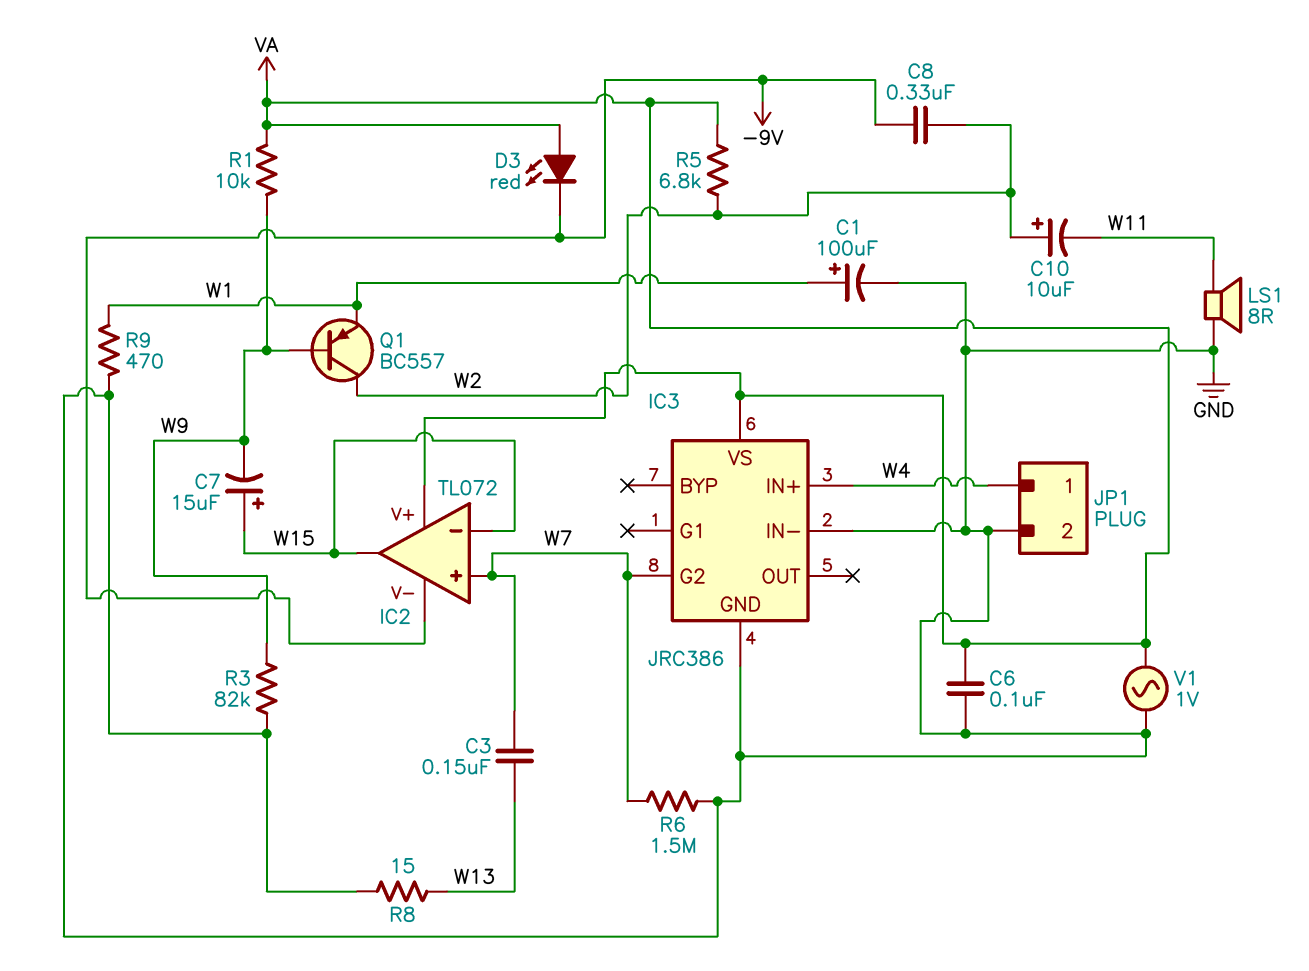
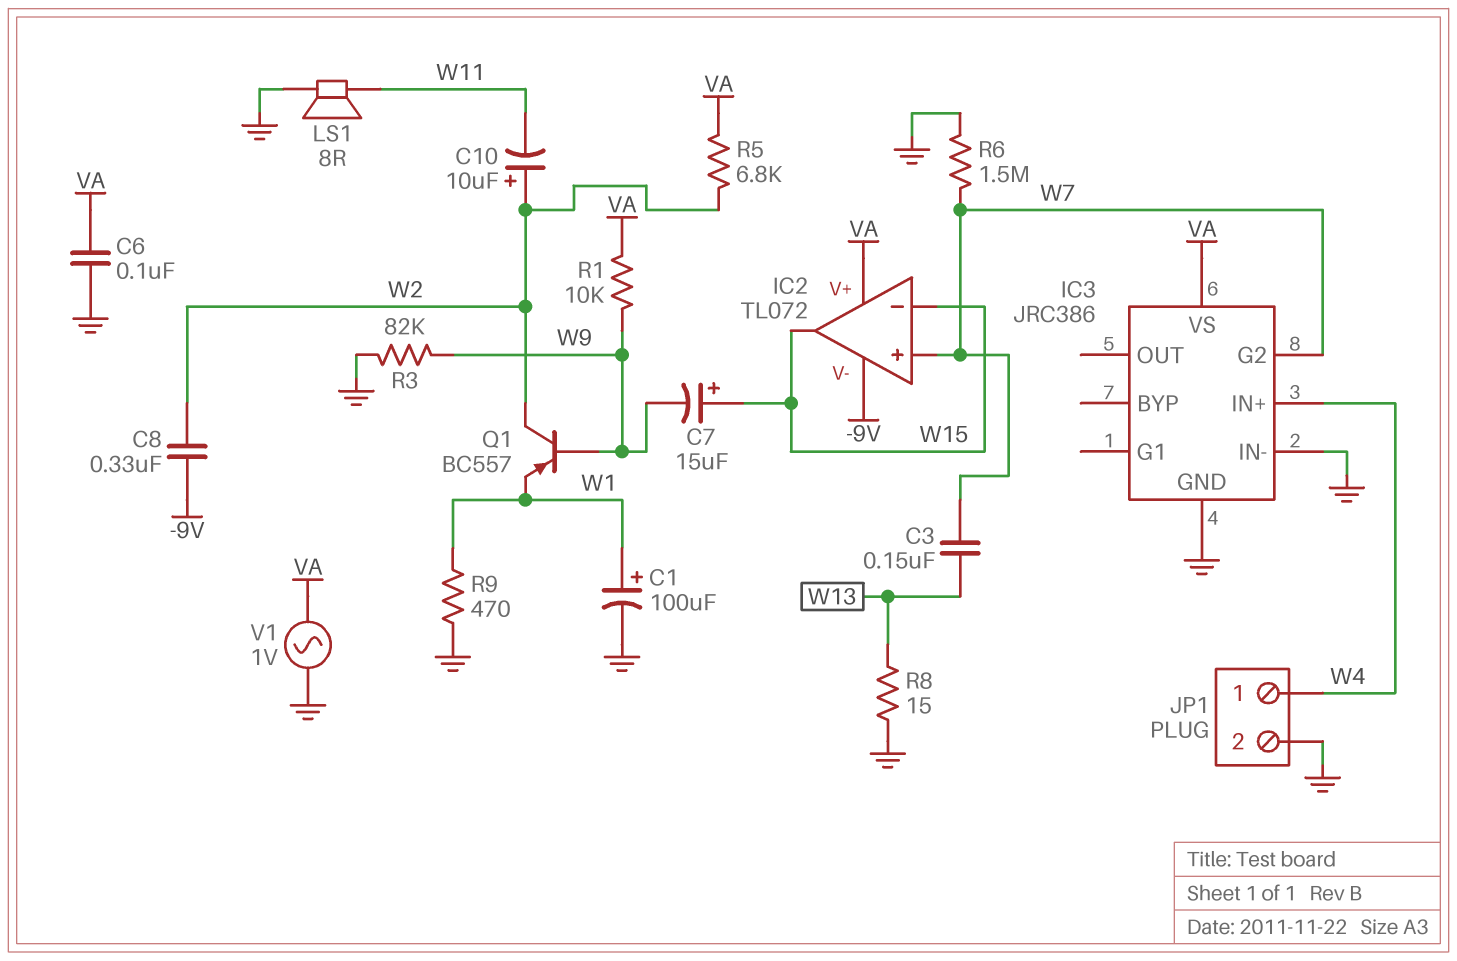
D3: LED red (A VA, K -9V) -> none

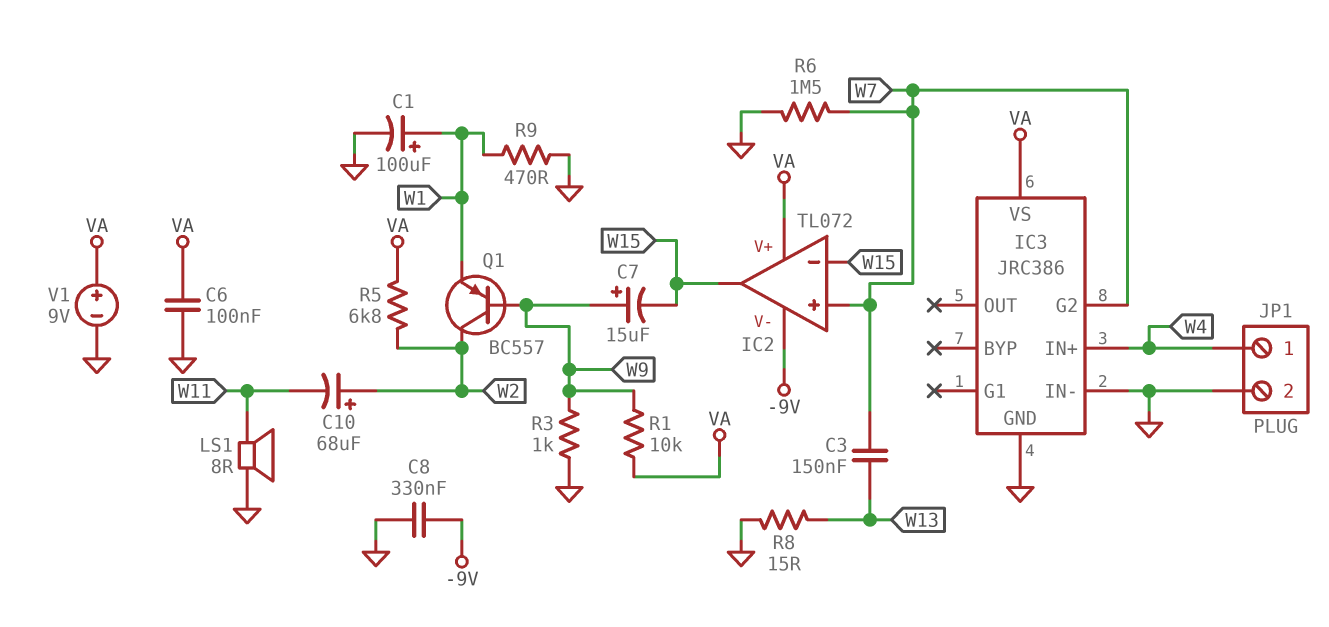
C7: 15uF (plus W15, minus W9) -> 15uF (plus W9, minus W15)
C8: 330nF (-9V, W2) -> 330nF (-9V, GND)
C10: 10uF (plus W2, minus W11) -> 68uF (plus W2, minus W11)
R3: 82k (GND, W9) -> 1k (GND, W9)
V1: AC 1V (GND, VA) -> 9V (plus VA, minus GND)

